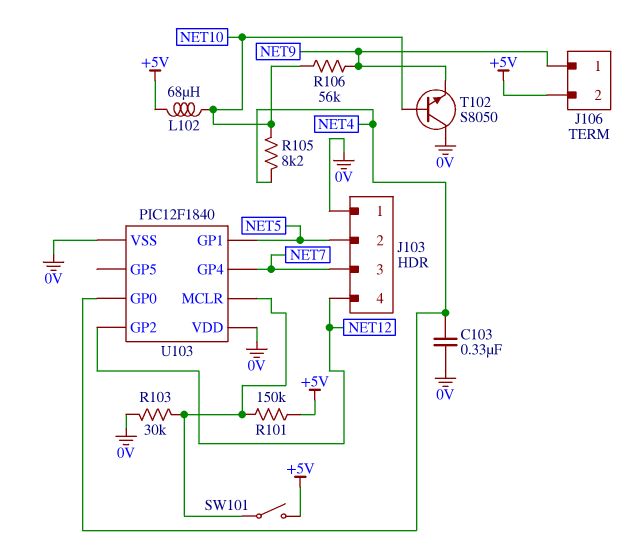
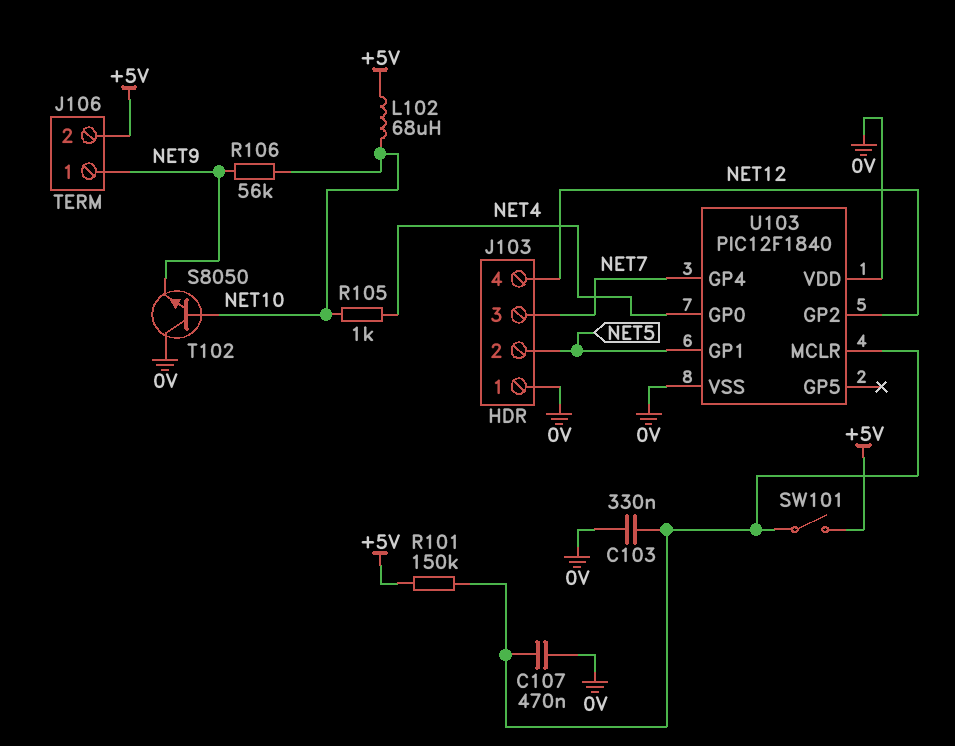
C103: 330nF (0V, NET4) -> 330nF (0V, U103/MCLR)
C107: none -> 470nF (0V, U103/MCLR)
R103: 30k (0V, U103/MCLR) -> none
R105: 8.2k (NET4, NET10) -> 1k (NET4, NET10)

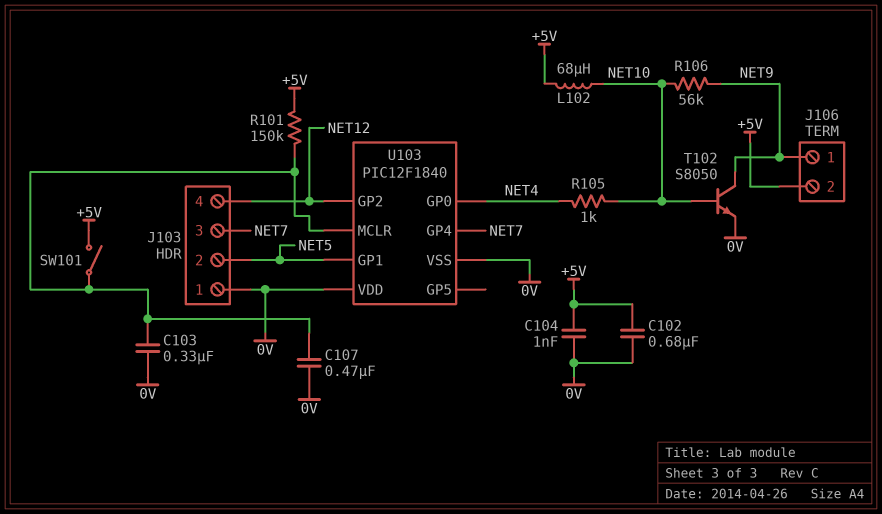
C102: none -> 680nF (+5V, 0V)
C104: none -> 1nF (+5V, 0V)
T102: NPN S8050 (B NET10, C 0V, E NET9) -> NPN S8050 (B NET10, C NET9, E 0V)

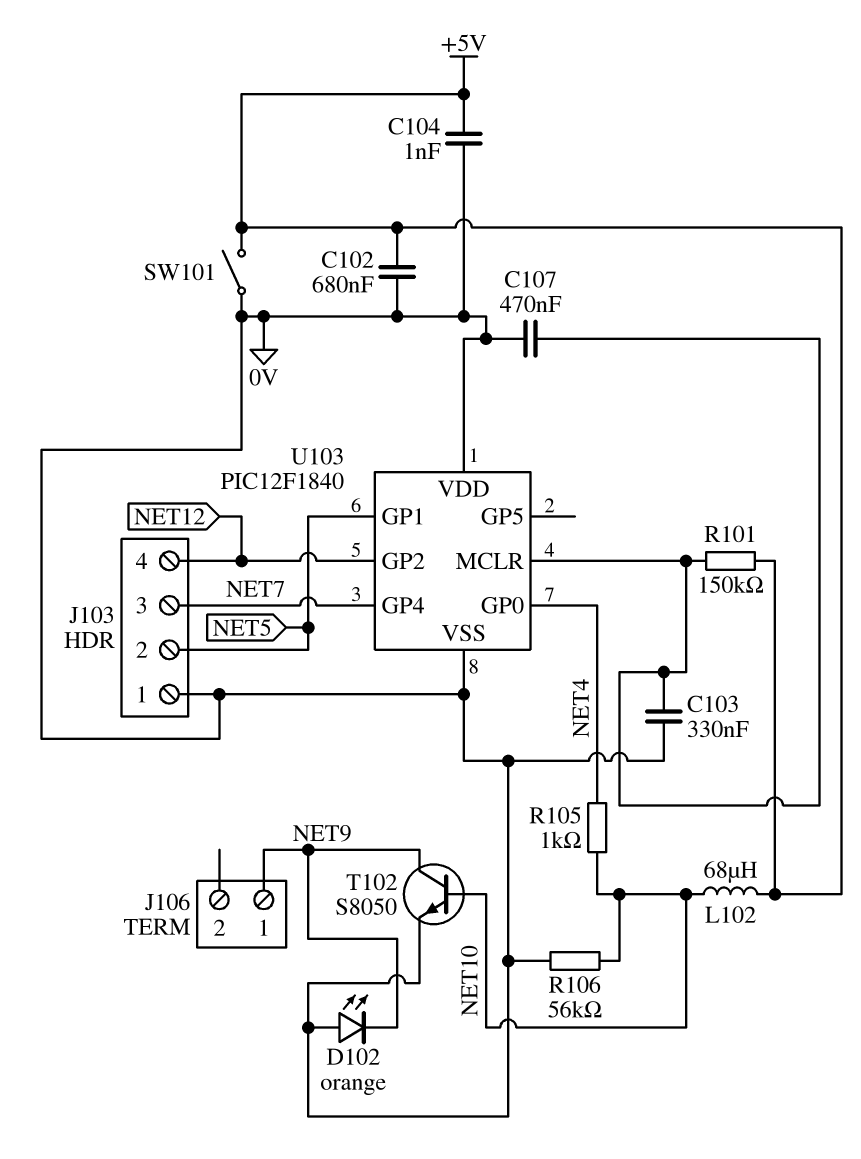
D102: none -> LED orange (A 0V, K NET9)
J106 pin 2: +5V -> none
R106: 56k (NET9, NET10) -> 56k (0V, NET10)
SW101: switch (+5V, U103/MCLR) -> switch (+5V, 0V)

